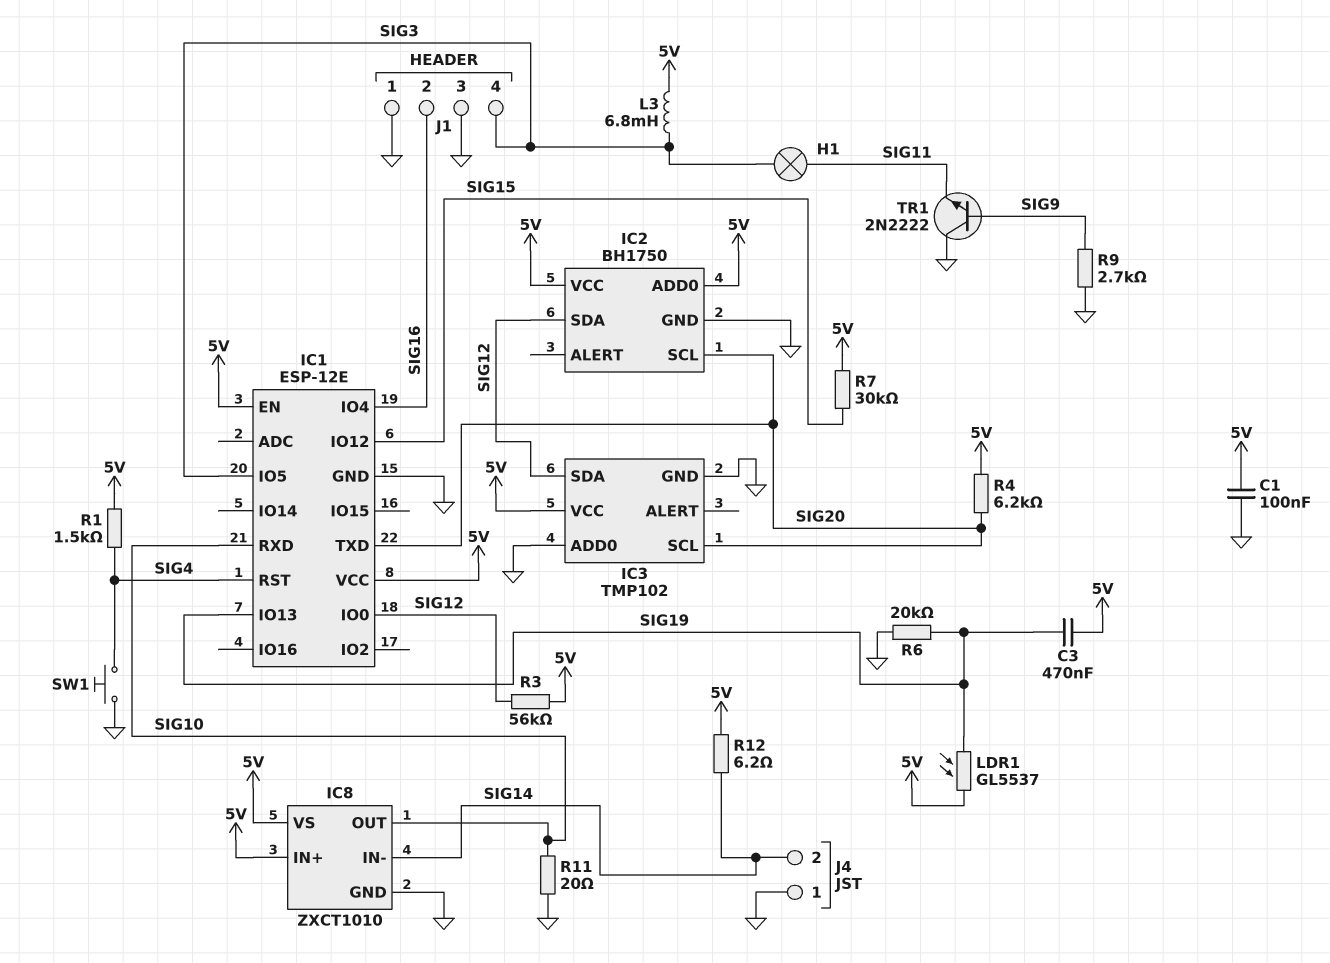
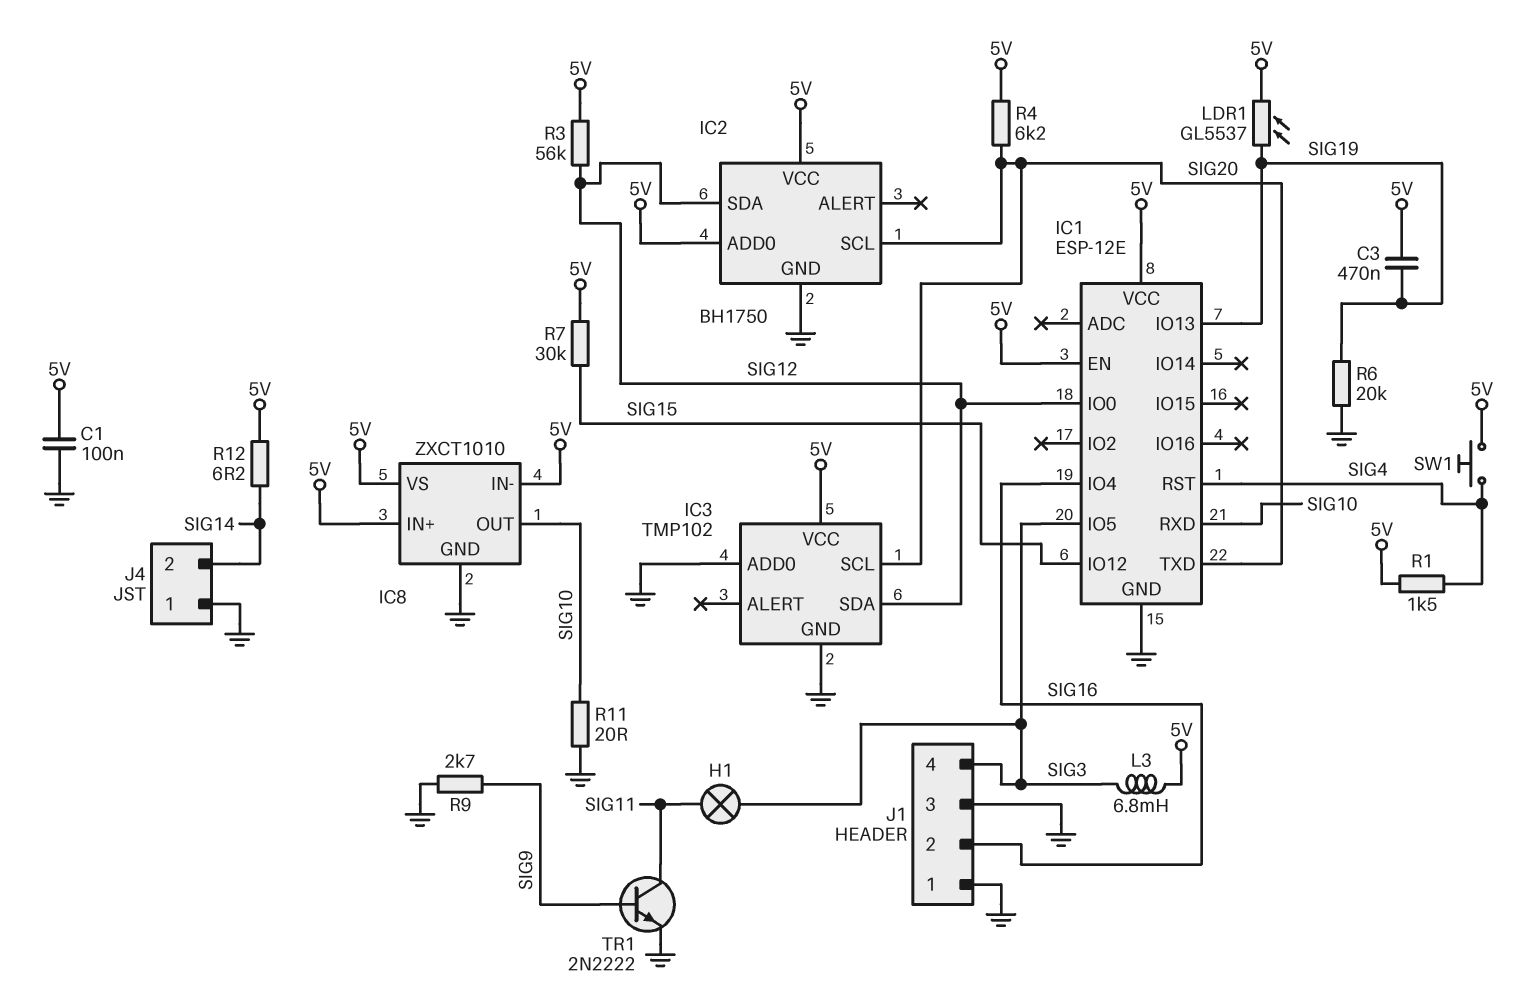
IC8 pin IN-: SIG14 -> 5V
SW1: button (GND, SIG4) -> button (5V, SIG4)
TR1: NPN 2N2222 (B SIG9, C GND, E SIG11) -> NPN 2N2222 (B SIG9, C SIG11, E GND)

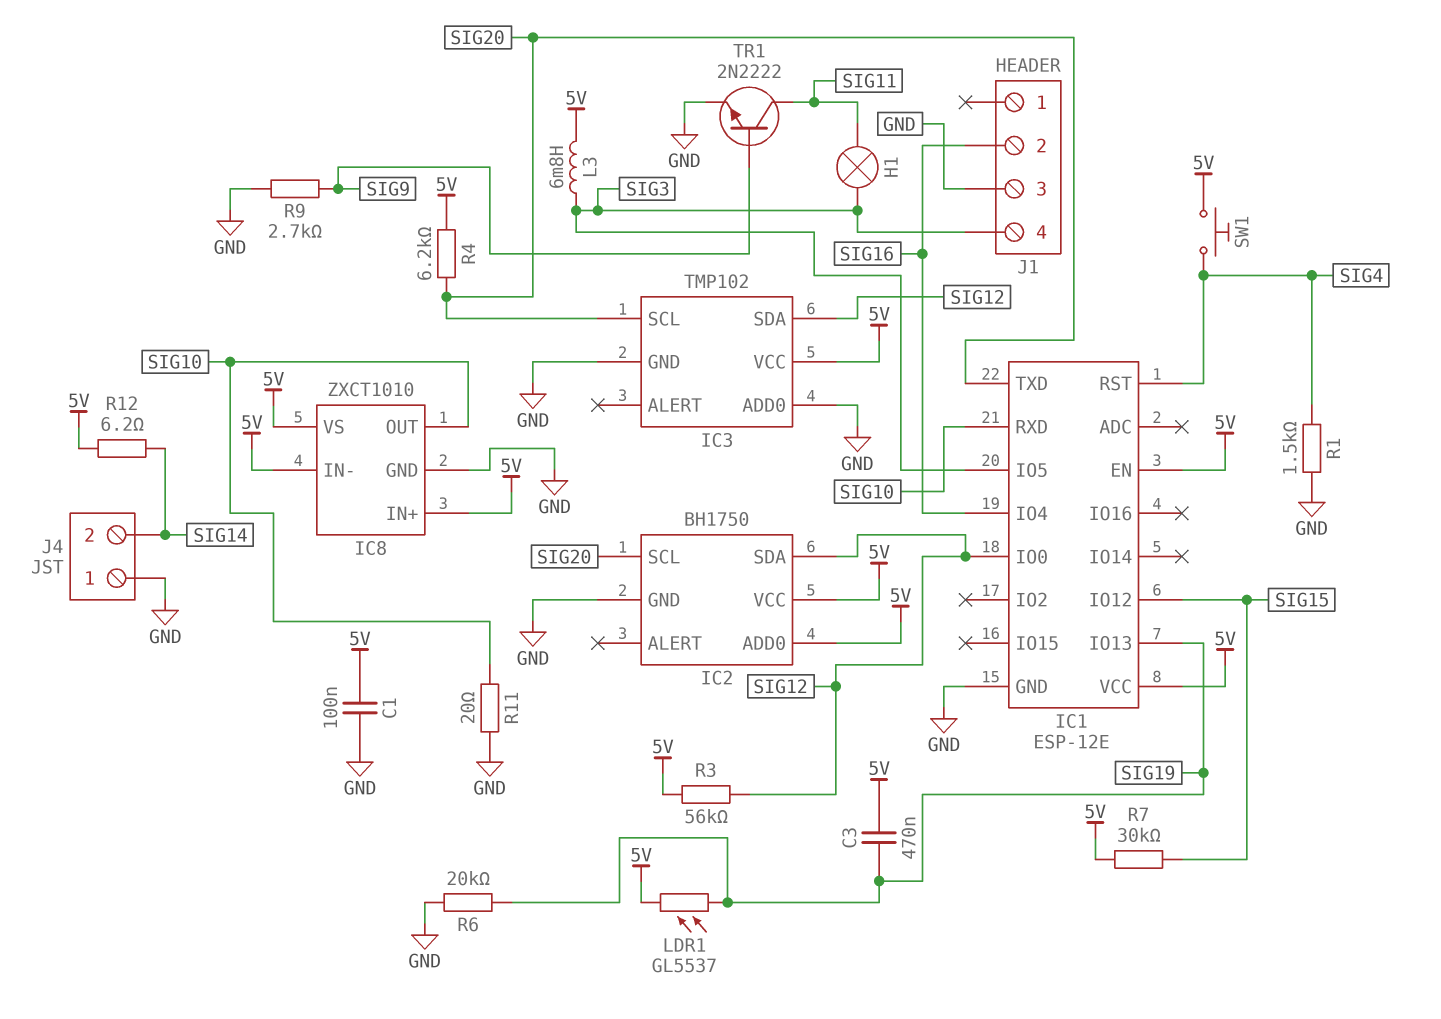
J1 pin 1: GND -> none
R1: 1.5k (5V, SIG4) -> 1.5k (GND, SIG4)

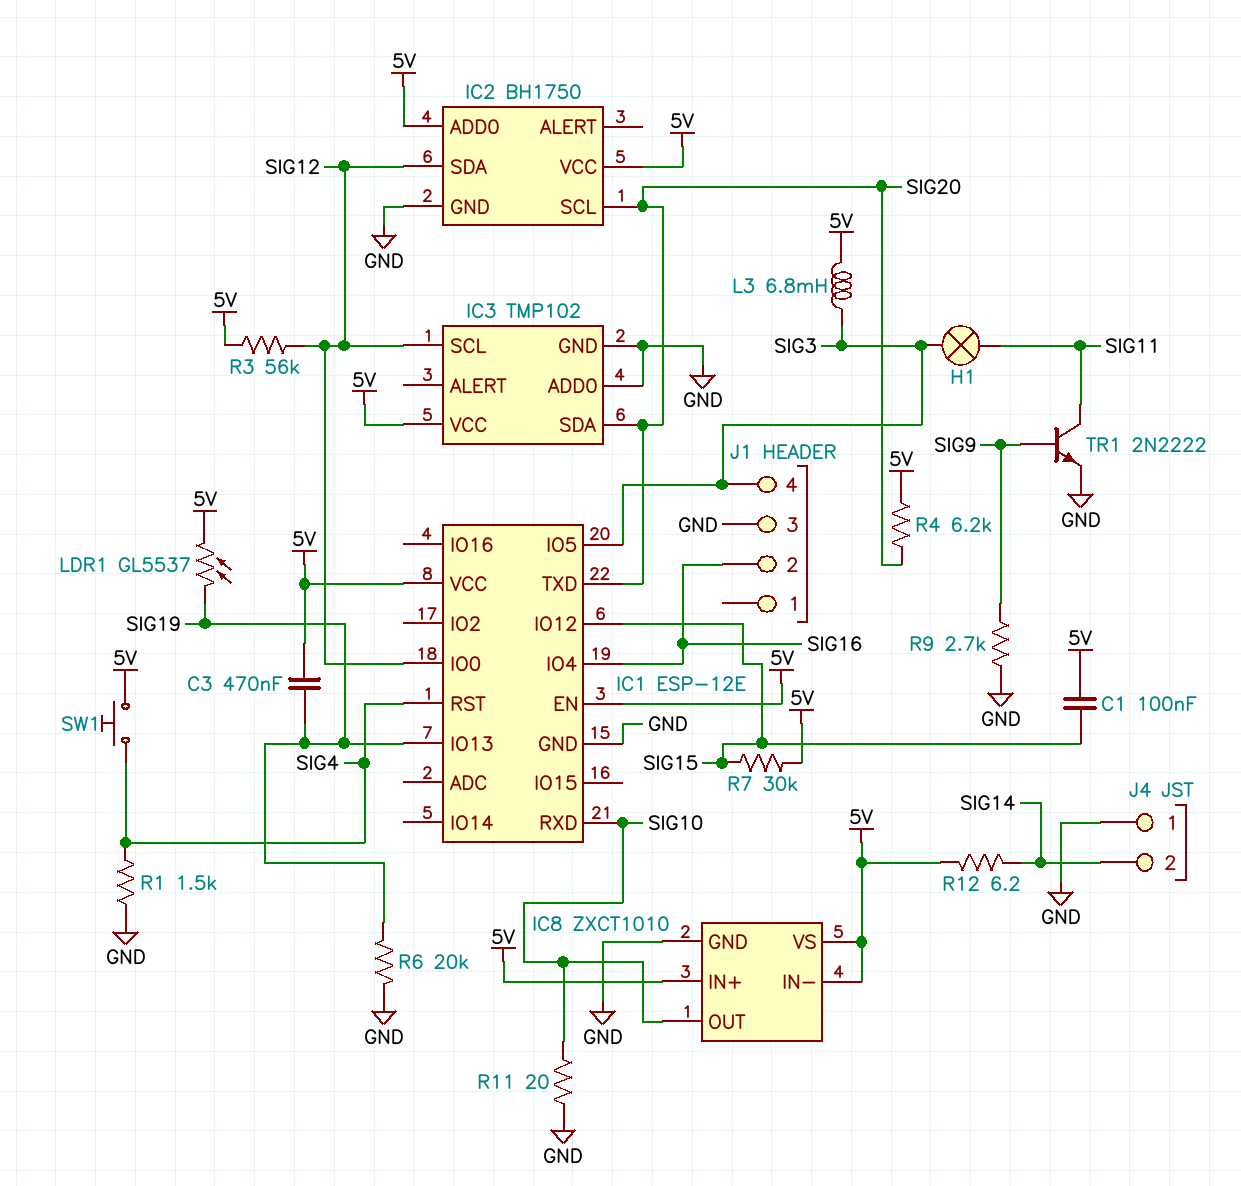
C1: 100nF (5V, GND) -> 100nF (5V, SIG15)
IC3 pin SCL: SIG20 -> SIG12
IC3 pin SDA: SIG12 -> SIG20

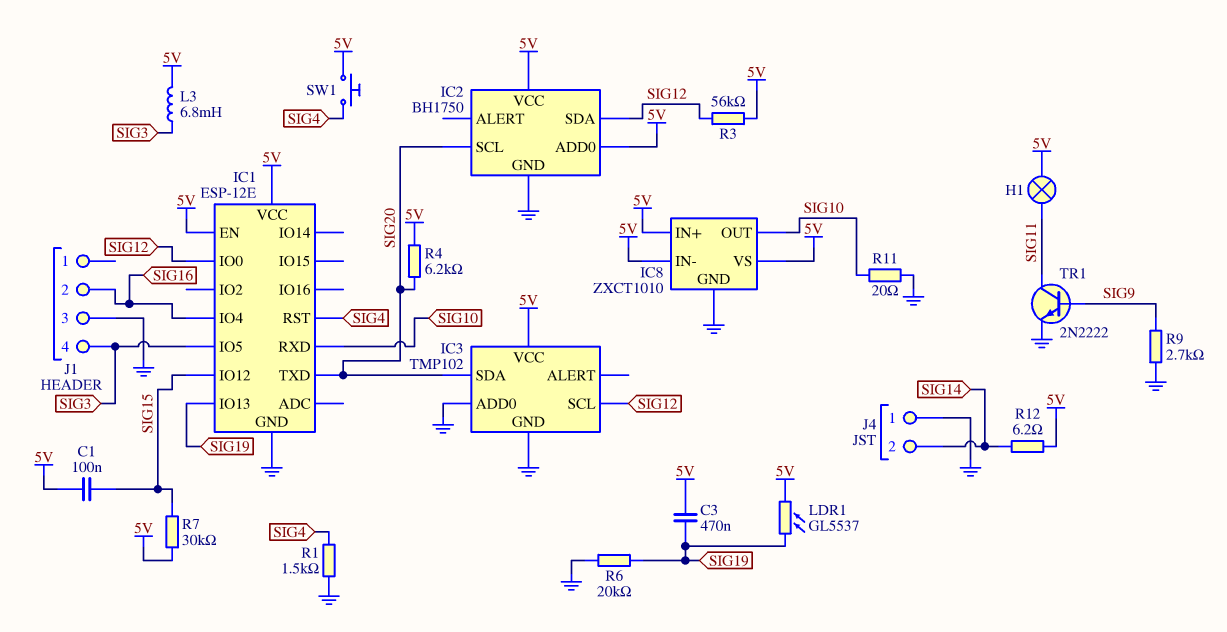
H1: lamp (SIG3, SIG11) -> lamp (5V, SIG11)

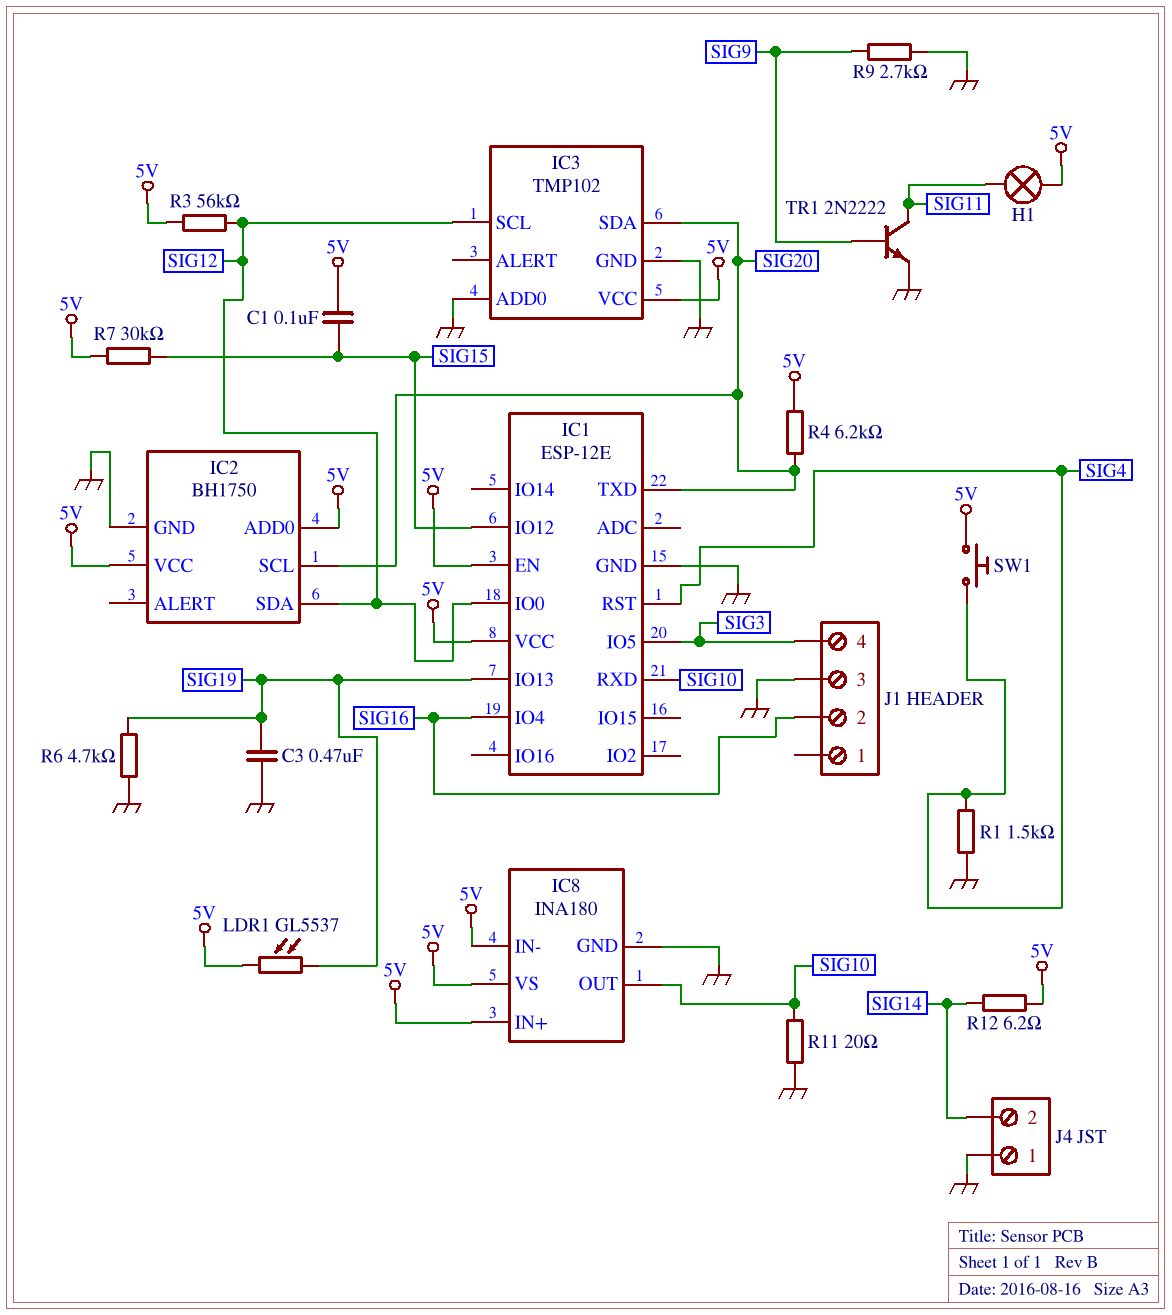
C3: 470nF (5V, SIG19) -> 470nF (GND, SIG19)
IC8: ZXCT1010 -> INA180
L3: 6.8mH (5V, SIG3) -> none
R6: 20k (GND, SIG19) -> 4.7k (GND, SIG19)

